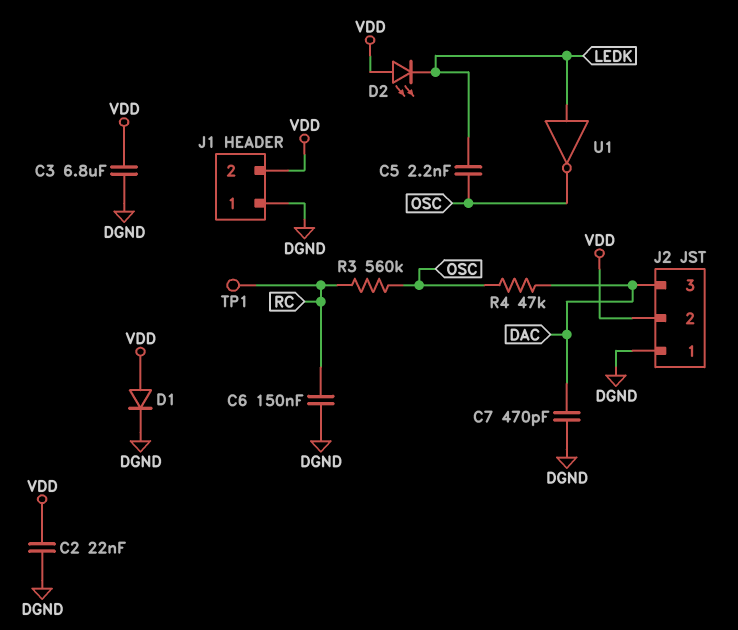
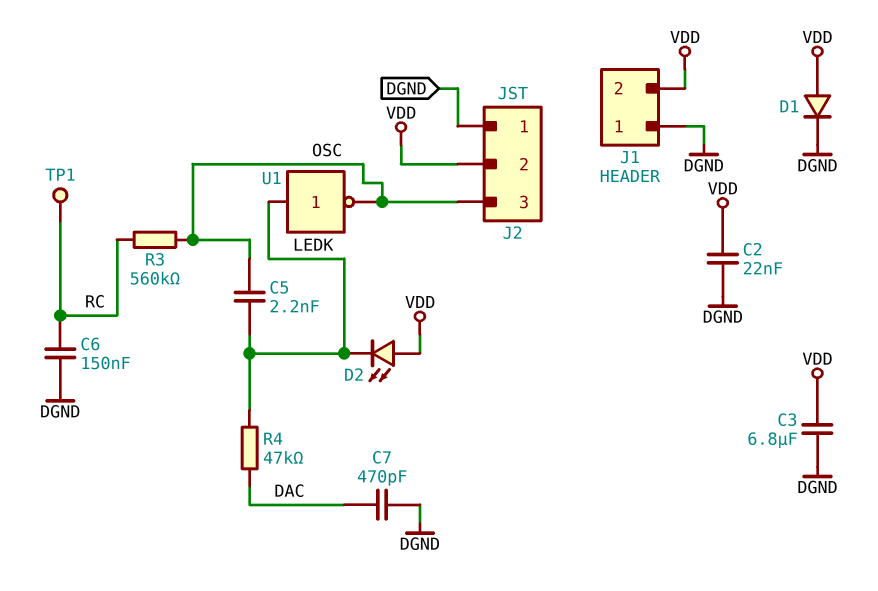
J2 pin 3: DAC -> OSC
R4: 47k (DAC, OSC) -> 47k (DAC, LEDK)

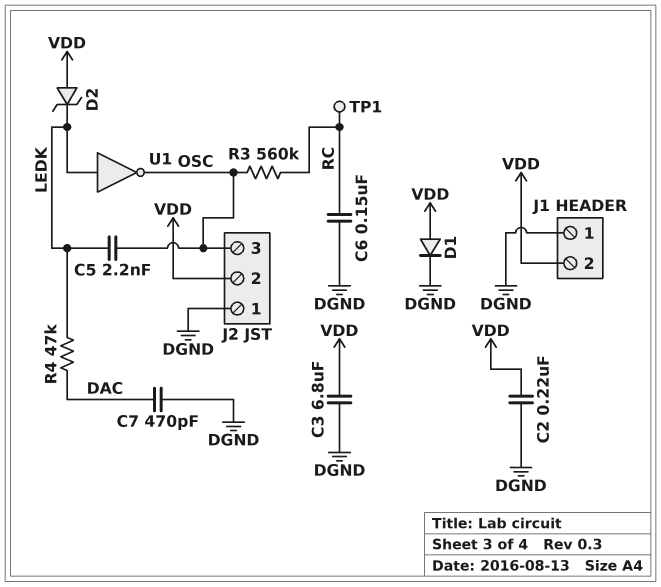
C2: 22nF (DGND, VDD) -> 220nF (DGND, VDD)
D2: LED (A VDD, K LEDK) -> zener (A VDD, K LEDK)

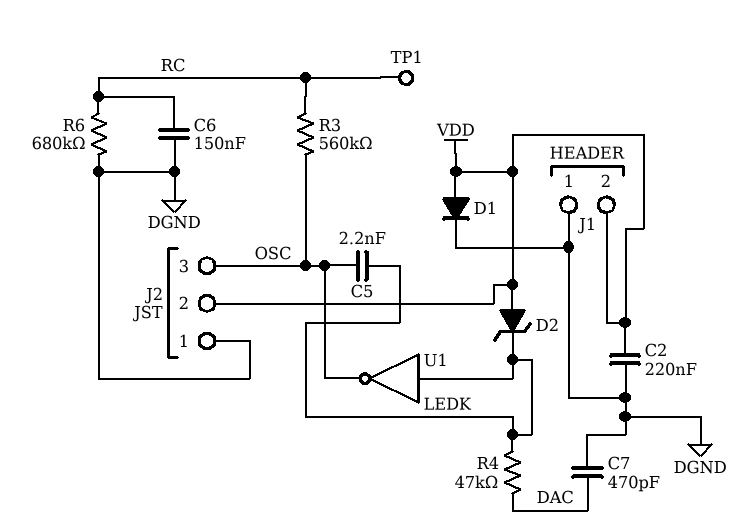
C3: 6.8uF (DGND, VDD) -> none
R6: none -> 680k (DGND, RC)

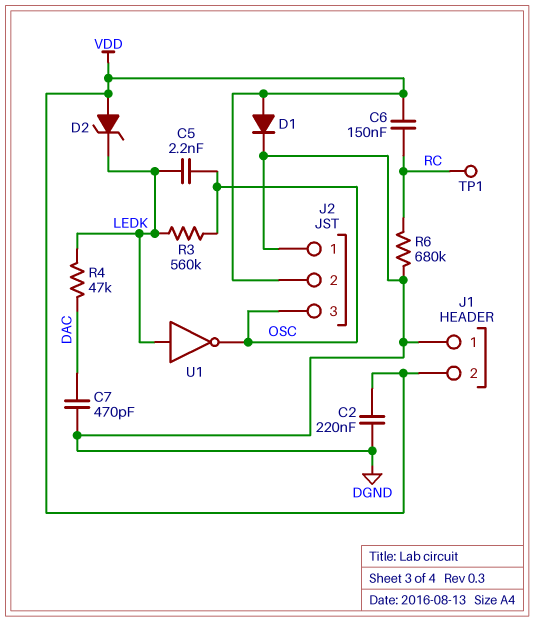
C6: 150nF (DGND, RC) -> 150nF (RC, VDD)
R3: 560k (OSC, RC) -> 560k (LEDK, OSC)

